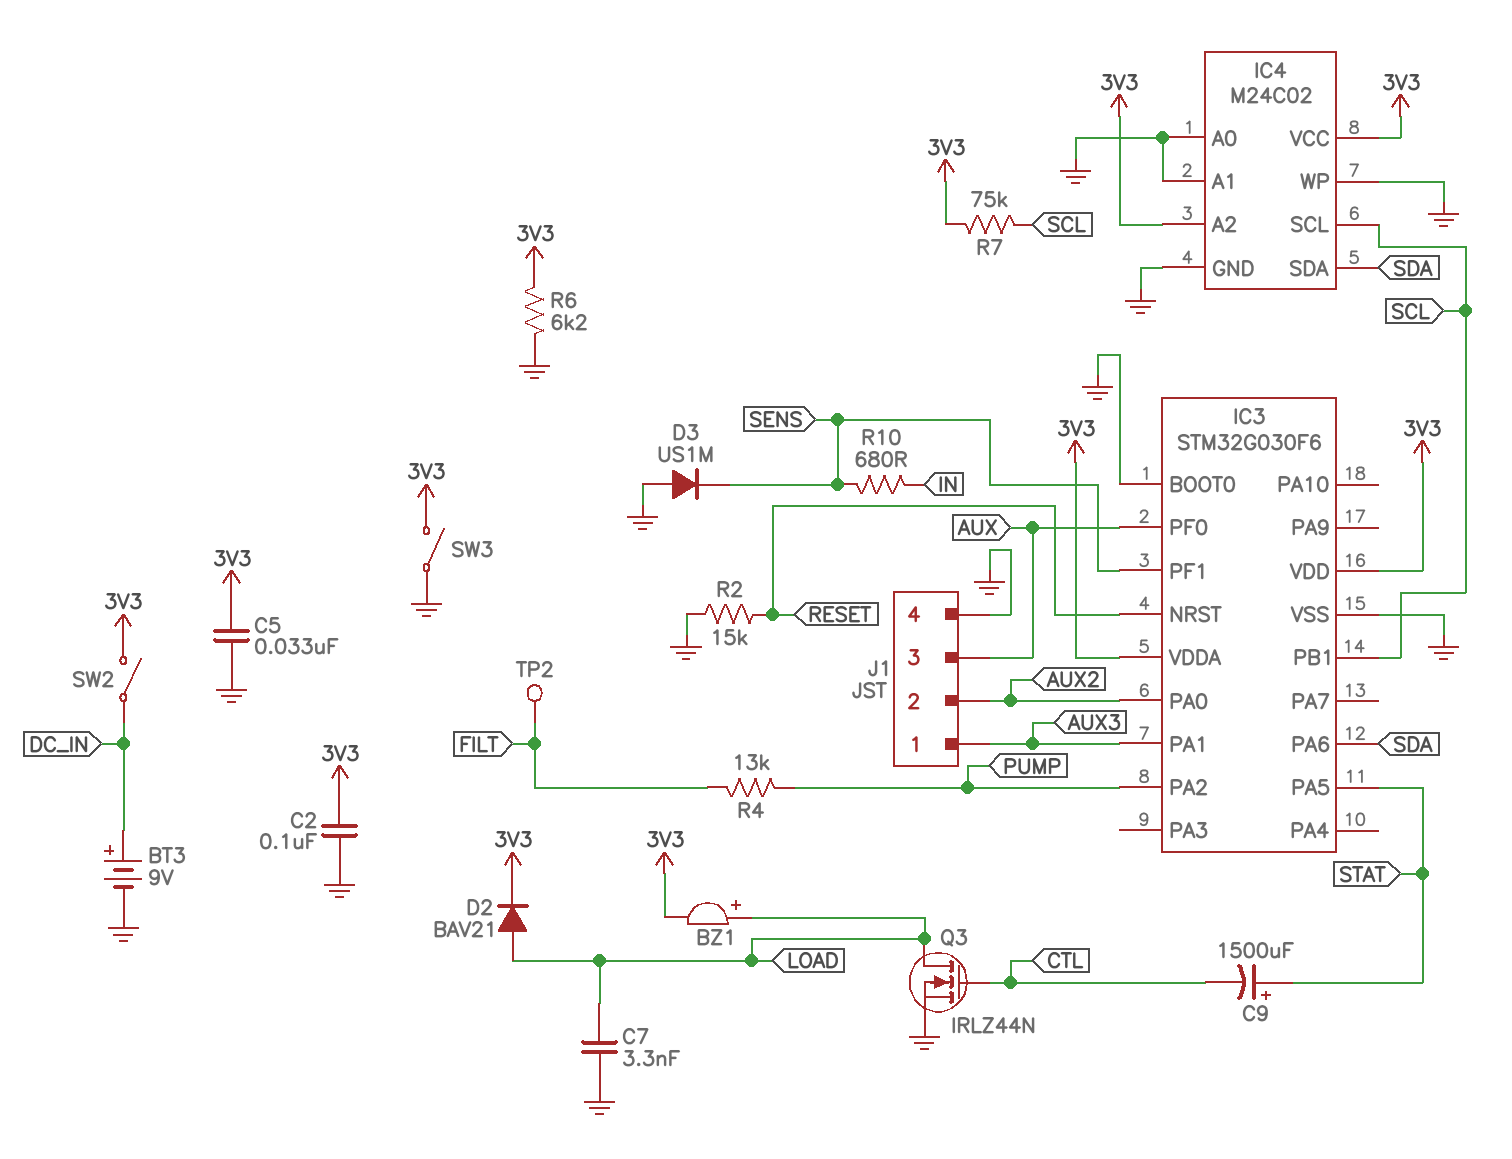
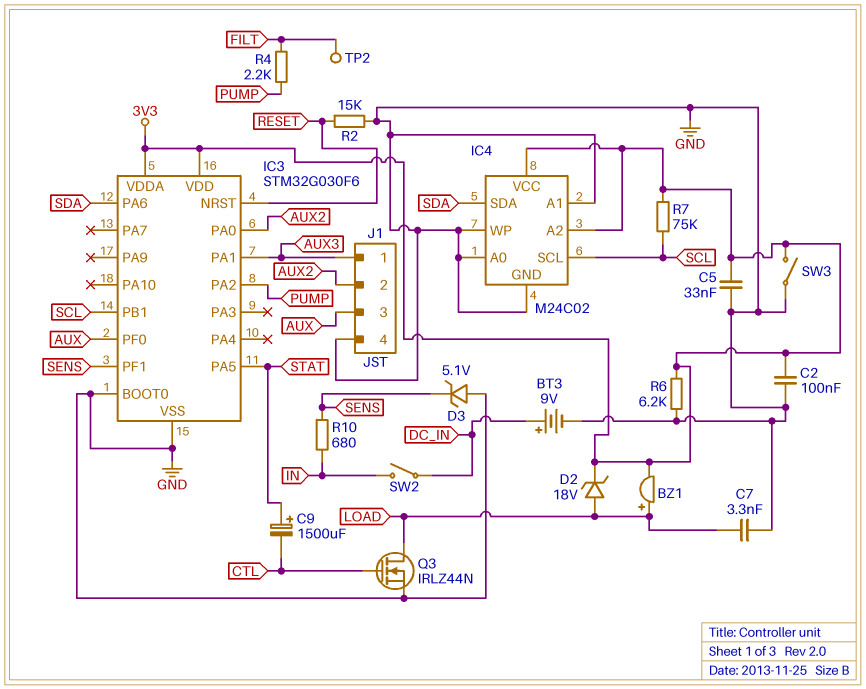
D2: diode BAV21 (A LOAD, K 3V3) -> zener 18V (A LOAD, K 3V3)
D3: diode US1M (A GND, K SENS) -> zener 5.1V (A GND, K SENS)
R4: 13k (FILT, PUMP) -> 2.2k (FILT, PUMP)
SW2: switch (3V3, DC_IN) -> switch (DC_IN, IN)

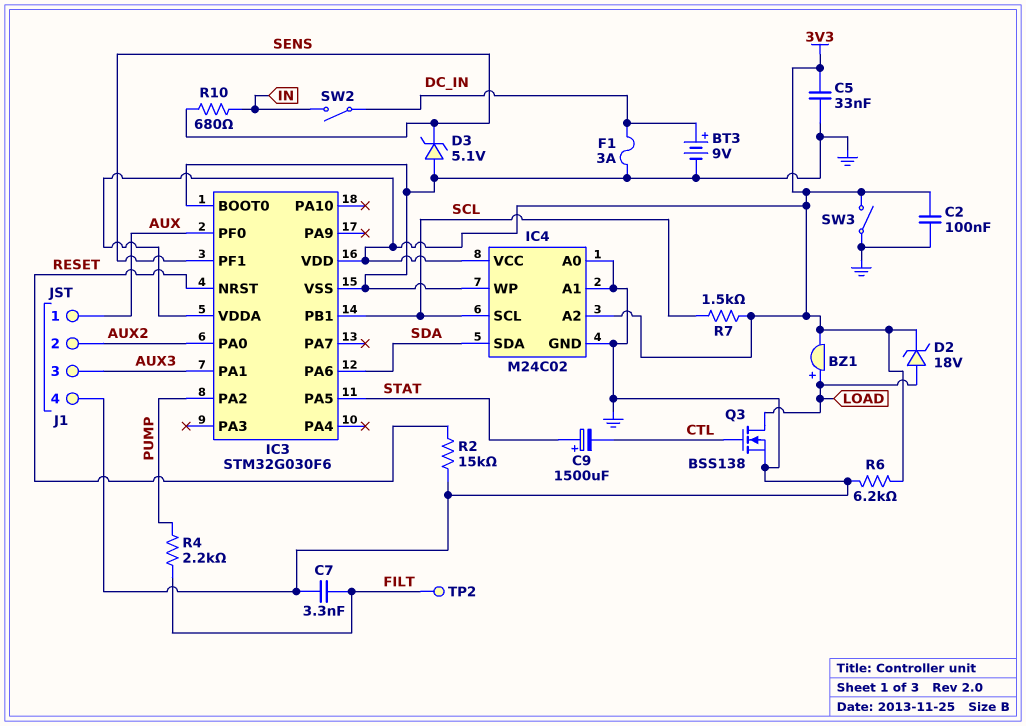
C7: 3.3nF (GND, LOAD) -> 3.3nF (FILT, GND)
F1: none -> 3A (DC_IN, GND)
J1 pin 1: AUX3 -> AUX
J1 pin 3: AUX -> AUX3
Q3: NMOS IRLZ44N (G CTL, D LOAD, S GND) -> NMOS BSS138 (G CTL, D LOAD, S GND)
R7: 75k (3V3, SCL) -> 1.5k (3V3, SCL)

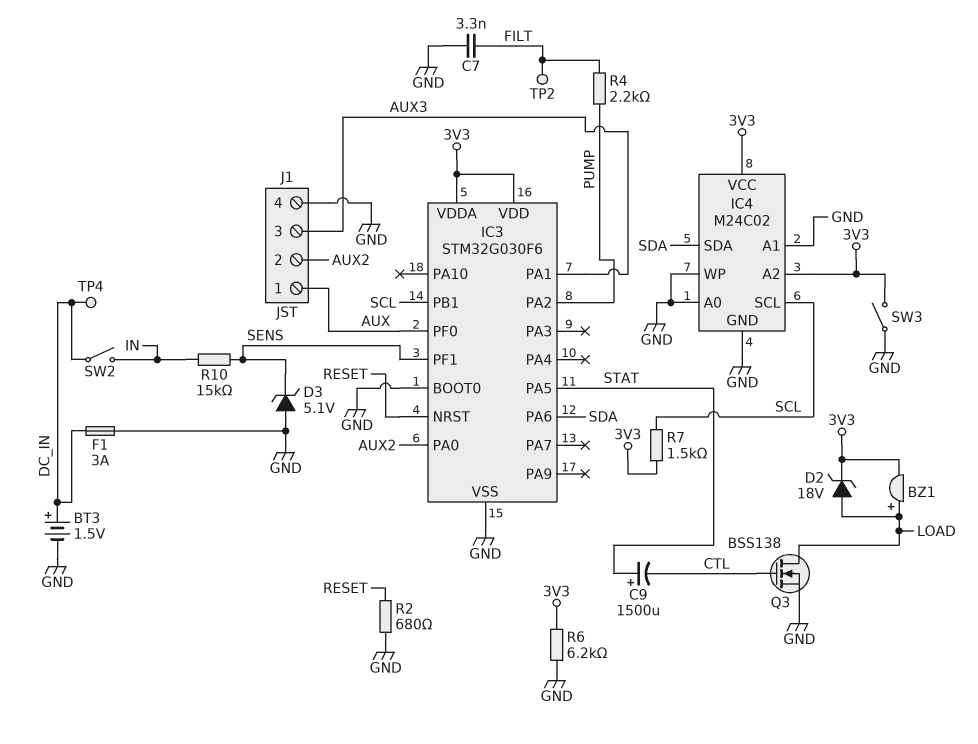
BT3: 9V (plus DC_IN, minus GND) -> 1.5V (plus DC_IN, minus GND)
C2: 100nF (3V3, GND) -> none
C5: 33nF (3V3, GND) -> none
R2: 15k (GND, RESET) -> 680 (GND, RESET)
R10: 680 (IN, SENS) -> 15k (IN, SENS)
TP4: none -> test point (DC_IN)

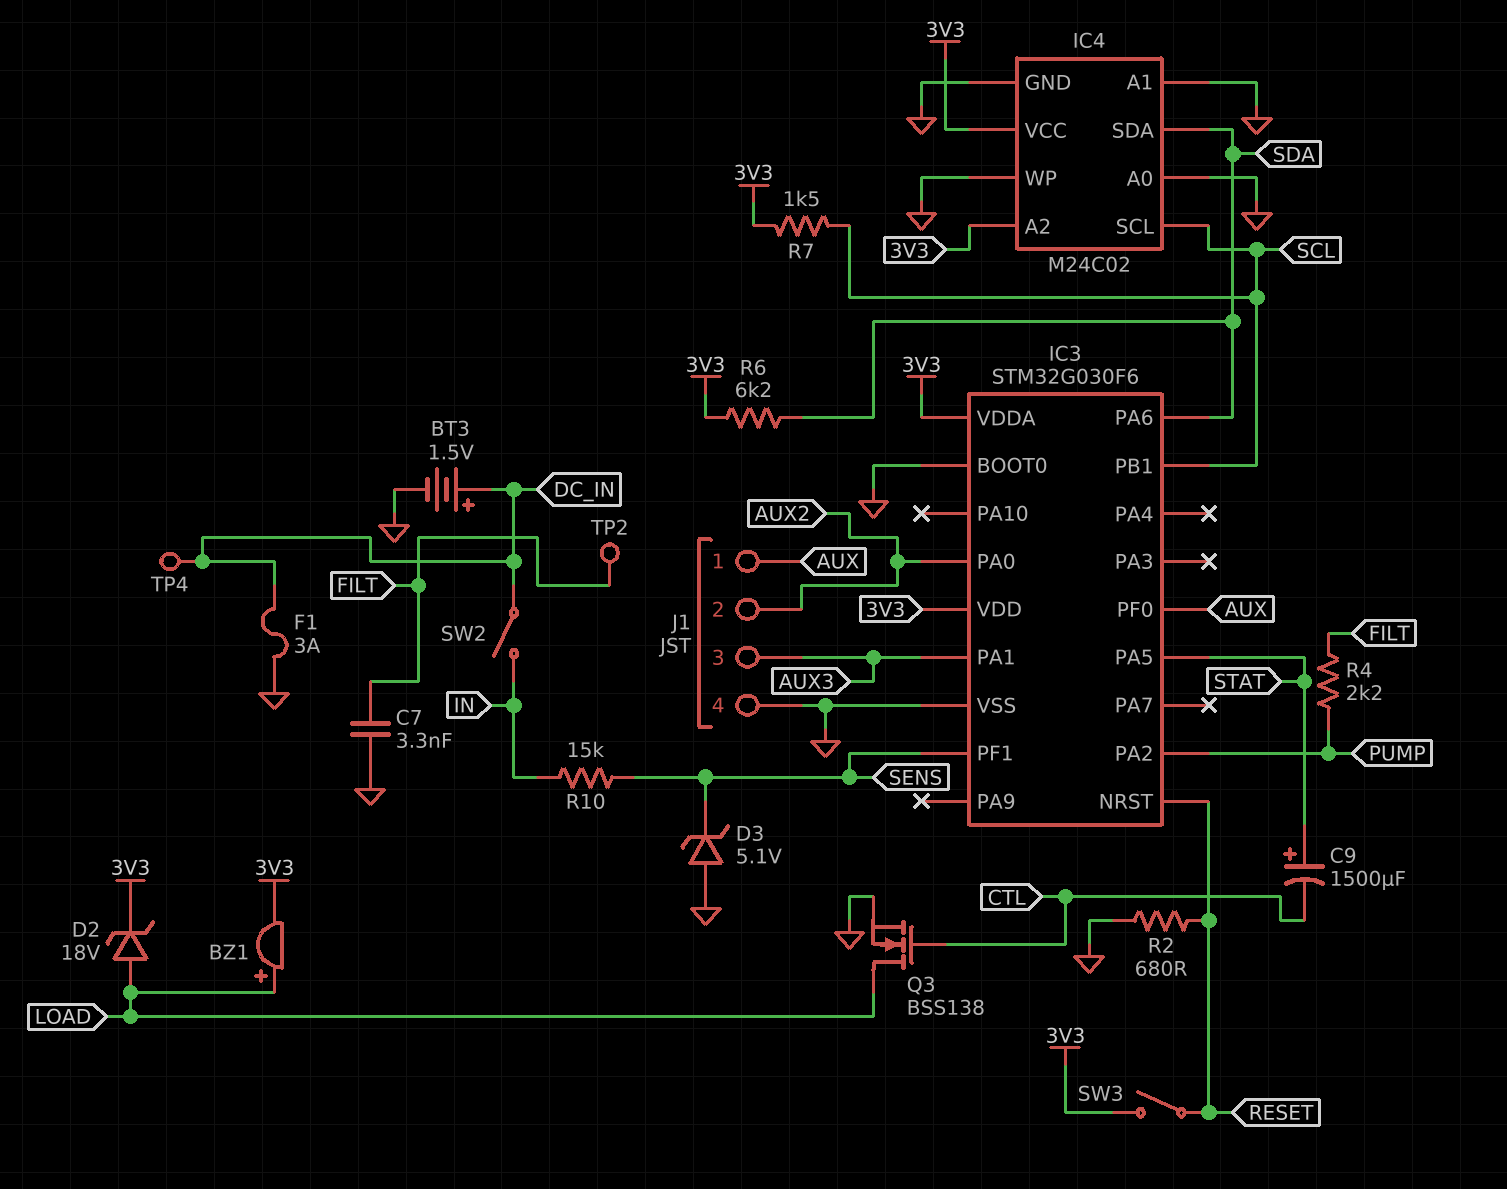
R6: 6.2k (3V3, GND) -> 6.2k (3V3, SDA)
SW3: switch (3V3, GND) -> switch (3V3, RESET)

